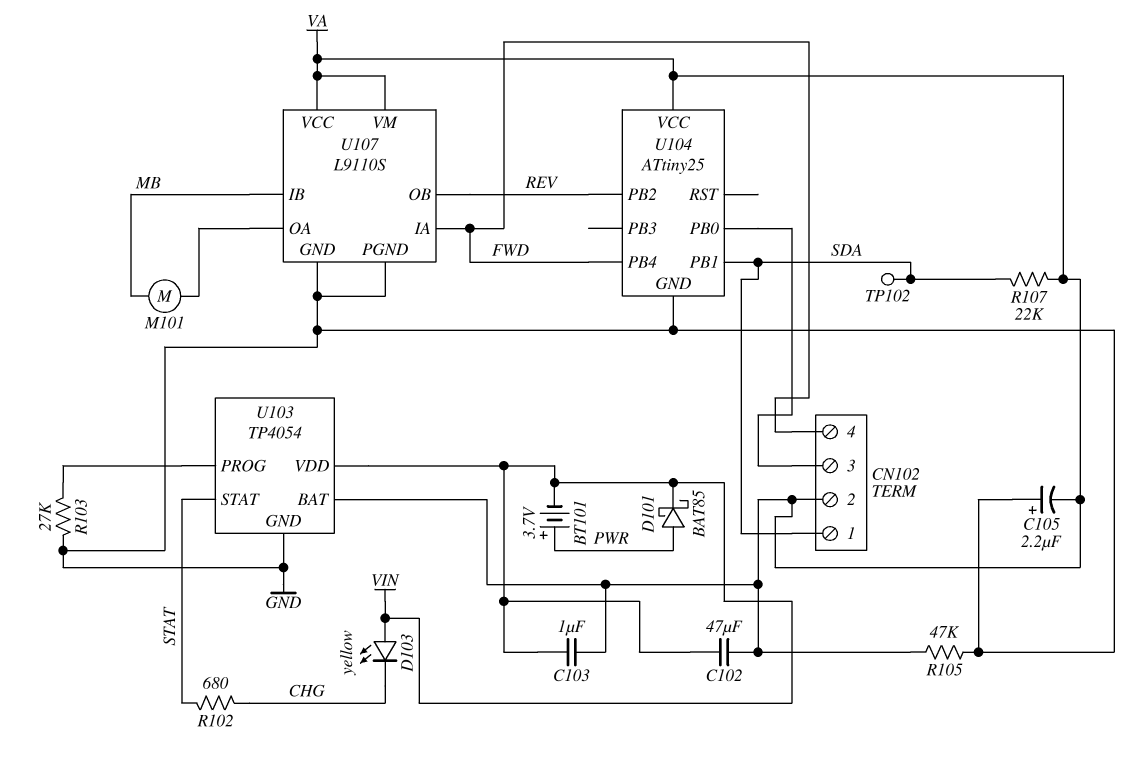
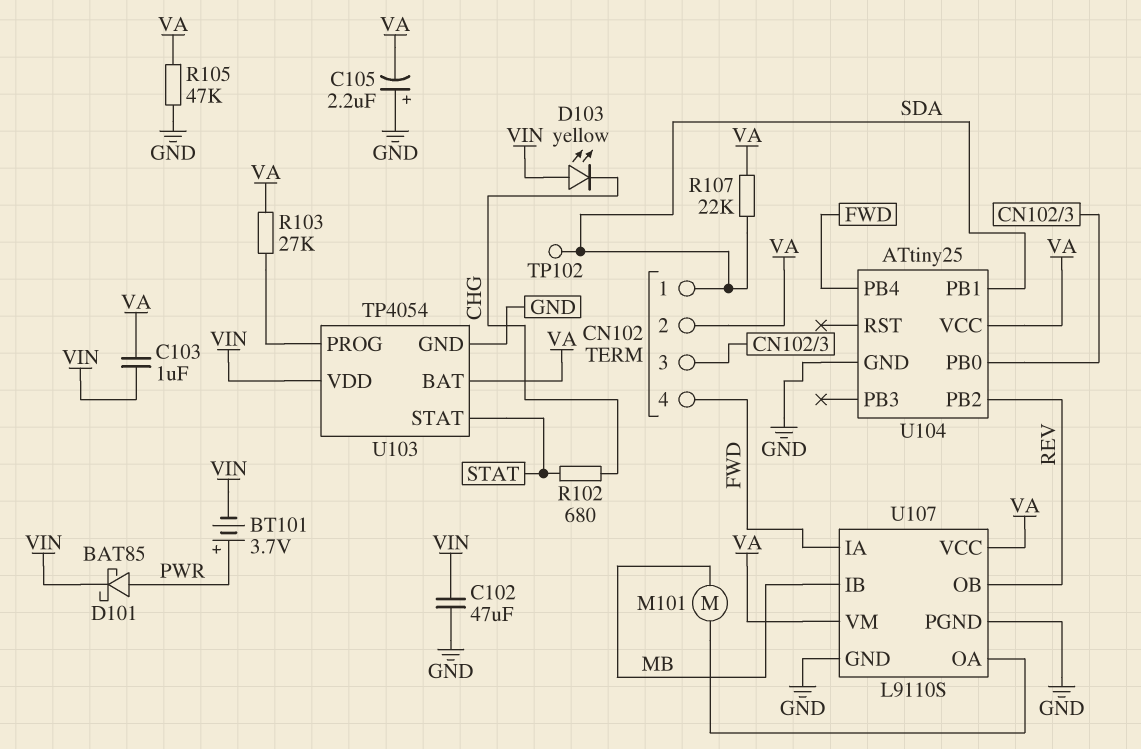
C102: 47uF (VA, VIN) -> 47uF (GND, VIN)
R103: 27k (GND, U103/PROG) -> 27k (U103/PROG, VA)

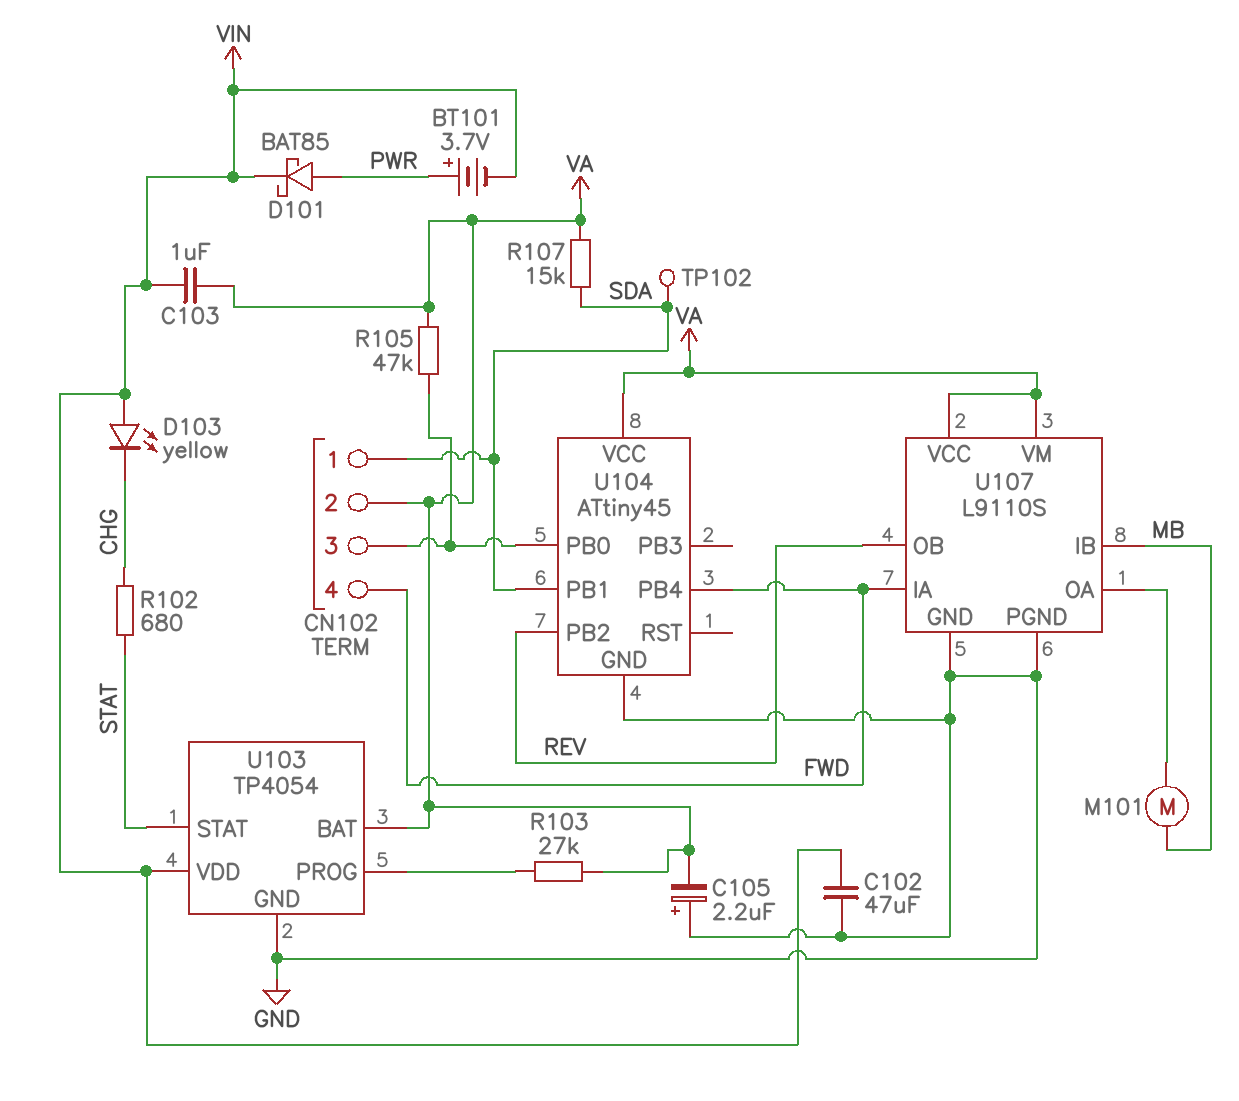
R105: 47k (GND, VA) -> 47k (CN102/3, VA)
R107: 22k (SDA, VA) -> 15k (SDA, VA)
U104: ATtiny25 -> ATtiny45

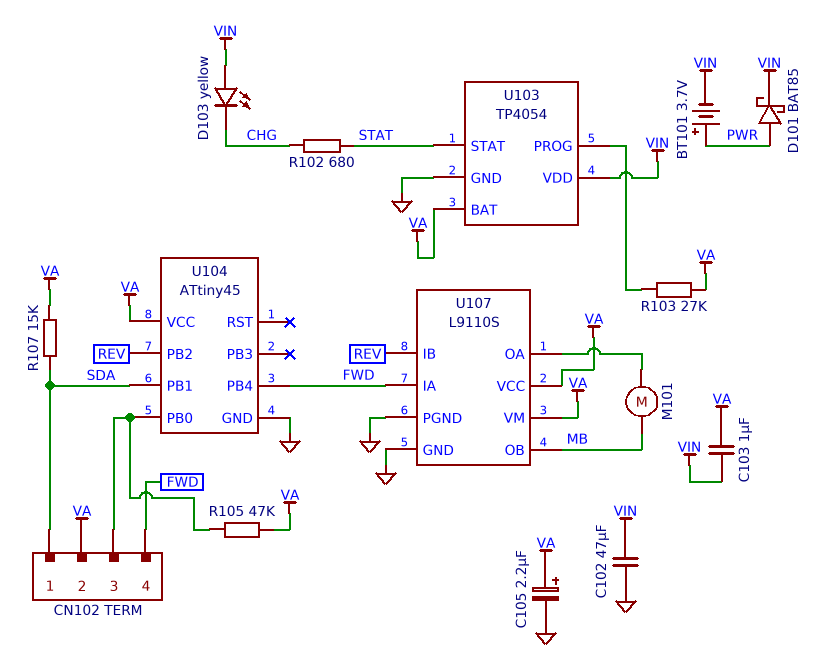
C105: 2.2uF (plus GND, minus VA) -> 2.2uF (plus VA, minus GND)
TP102: test point (SDA) -> none
U107 pin IB: MB -> REV
U107 pin OB: REV -> MB

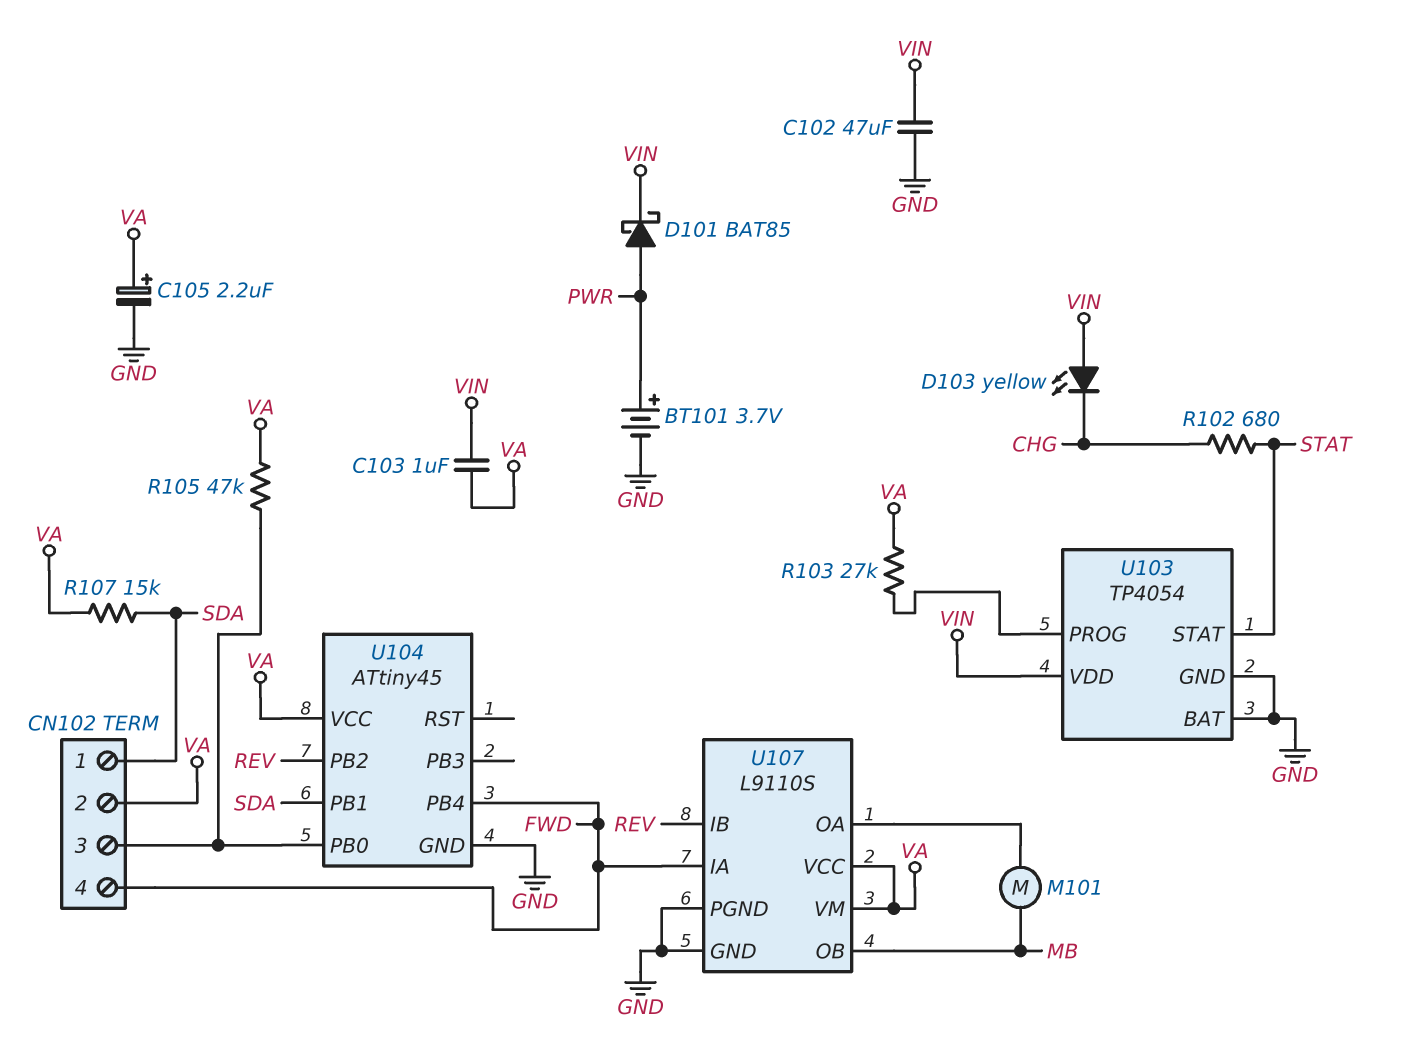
BT101: 3.7V (plus PWR, minus VIN) -> 3.7V (plus PWR, minus GND)
U103 pin BAT: VA -> GND

